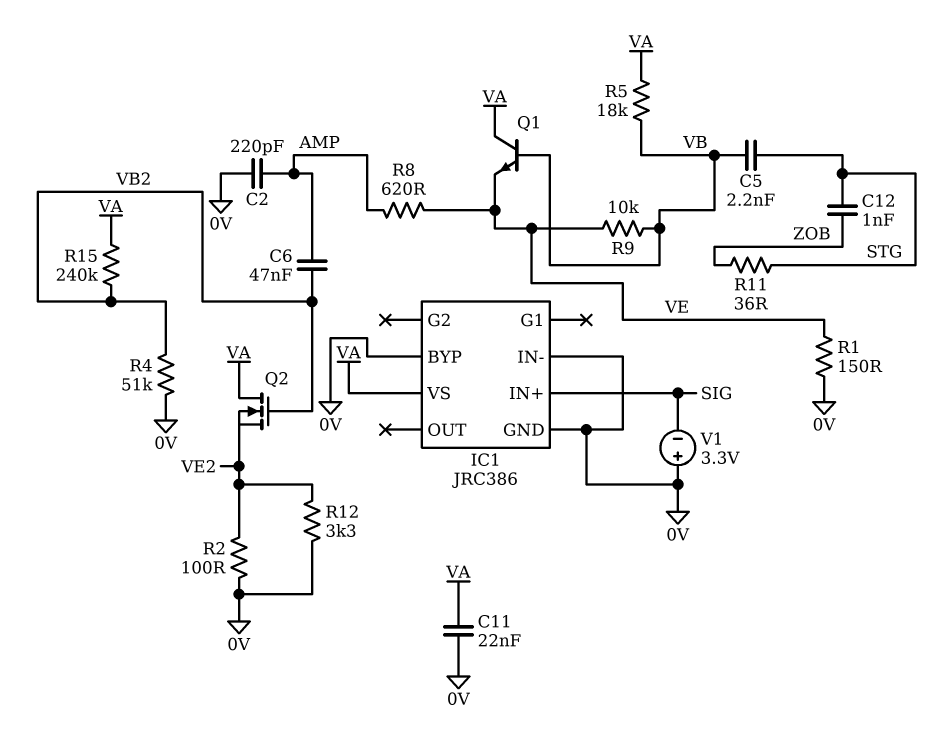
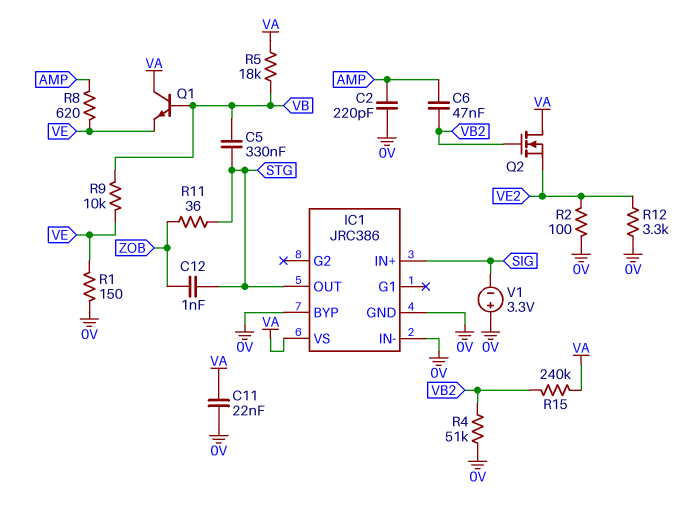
C5: 2.2nF (STG, VB) -> 330nF (STG, VB)
IC1 pin OUT: none -> STG

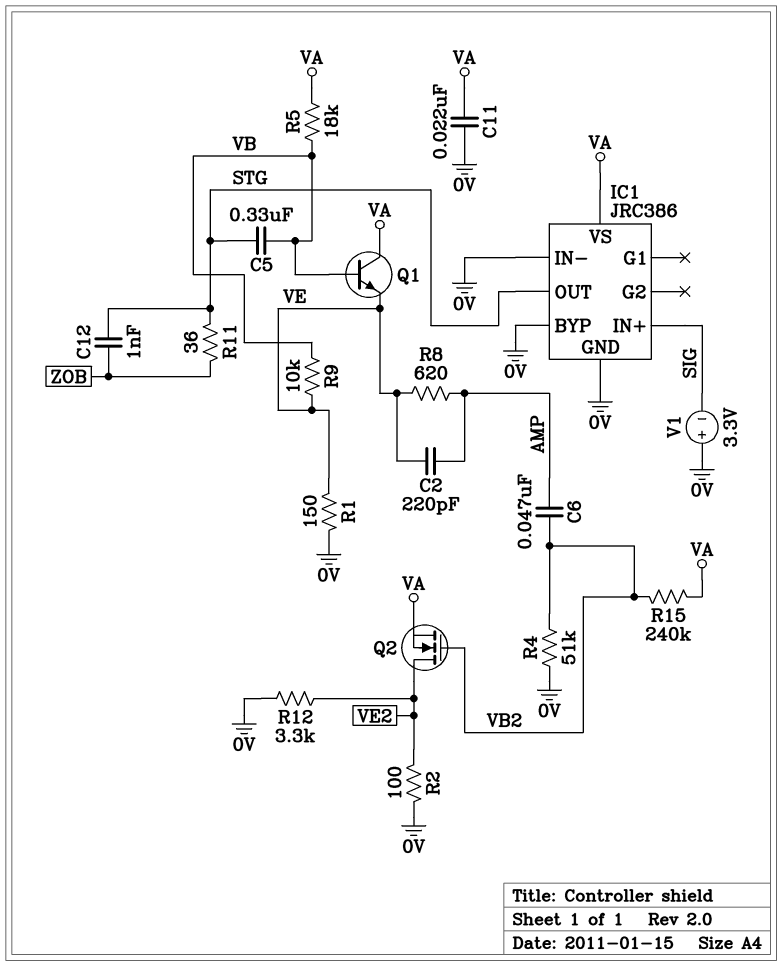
C2: 220pF (0V, AMP) -> 220pF (AMP, VE)
Q2: NMOS (G VB2, D VA, S VE2) -> NMOS (G VB2, D VE2, S VA)

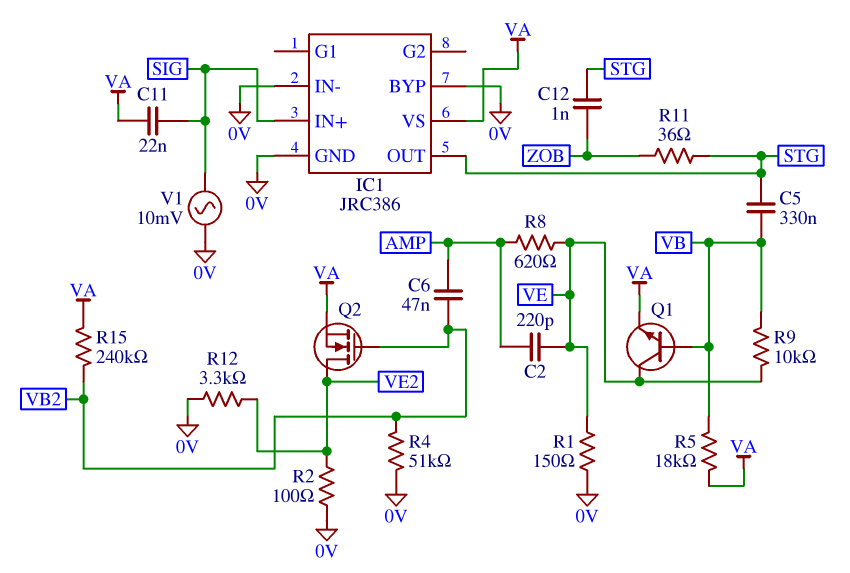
C11: 22nF (0V, VA) -> 22nF (SIG, VA)
Q1: NPN (B VB, C VA, E VE) -> NPN (B VB, C VE, E VA)
V1: 3.3V (plus 0V, minus SIG) -> AC 10mV (0V, SIG)

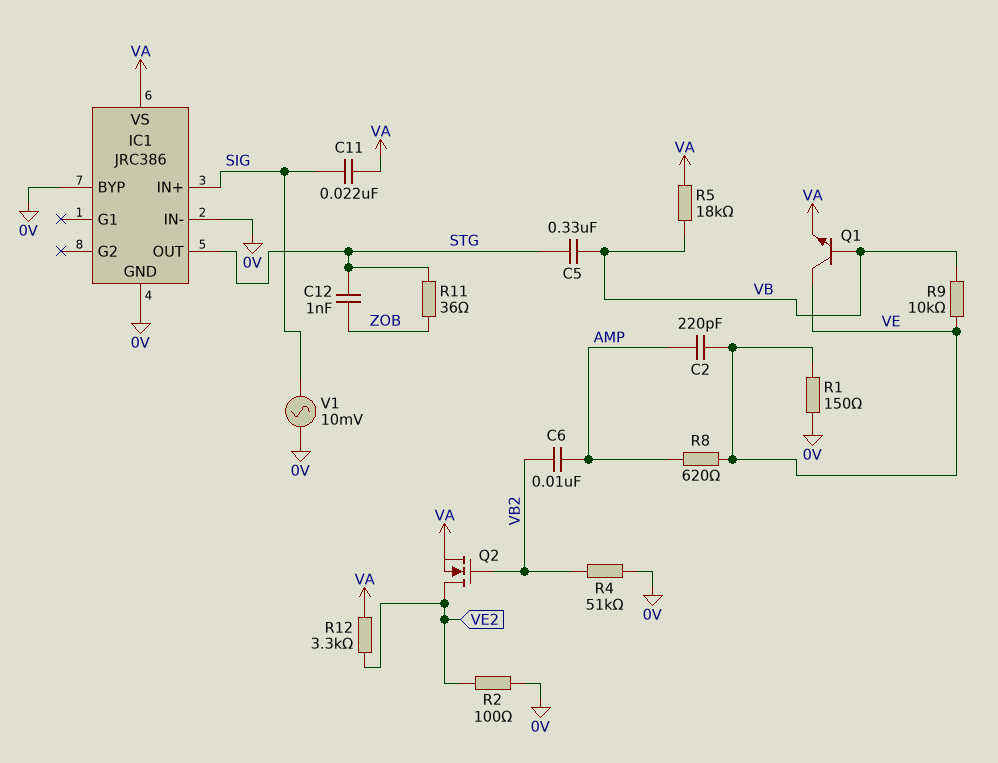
C6: 47nF (AMP, VB2) -> 10nF (AMP, VB2)
R12: 3.3k (0V, VE2) -> 3.3k (VA, VE2)
R15: 240k (VA, VB2) -> none

